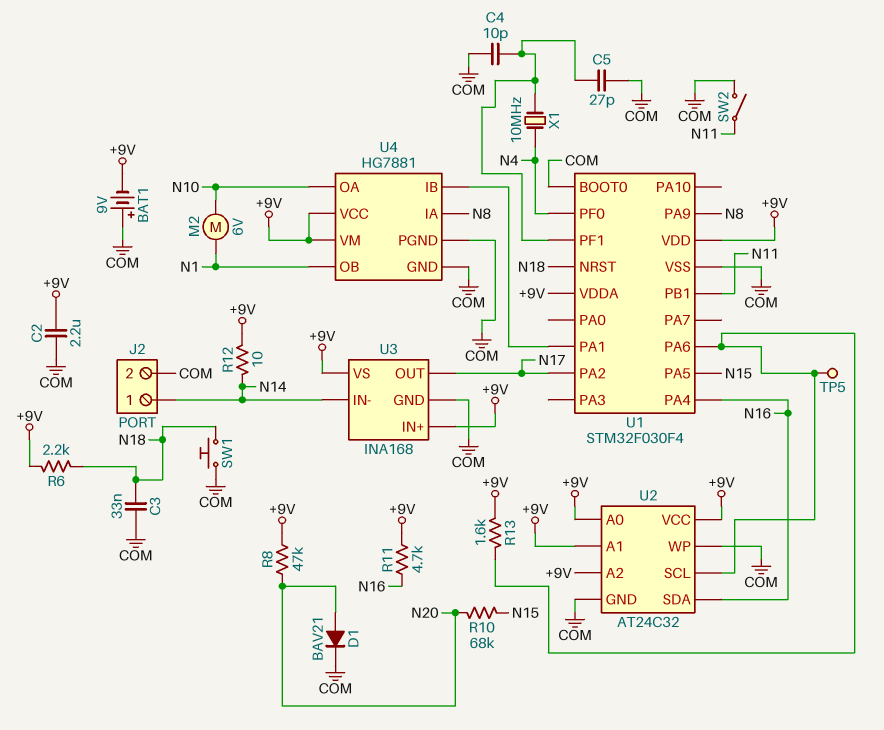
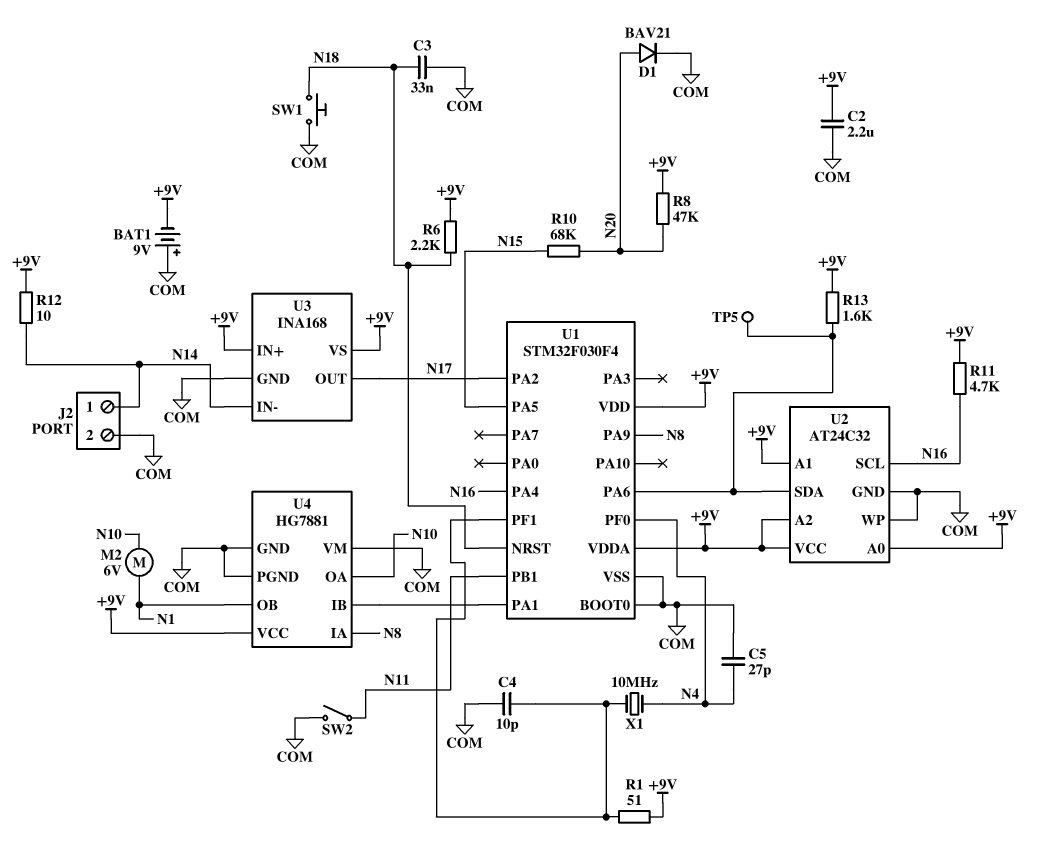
C5: 27pF (COM, U1/PF1) -> 27pF (COM, N4)
R1: none -> 51 (+9V, U1/PF1)
U2 pin SCL: U1/PA6 -> N16
U2 pin SDA: N16 -> U1/PA6
U4 pin VM: +9V -> COM

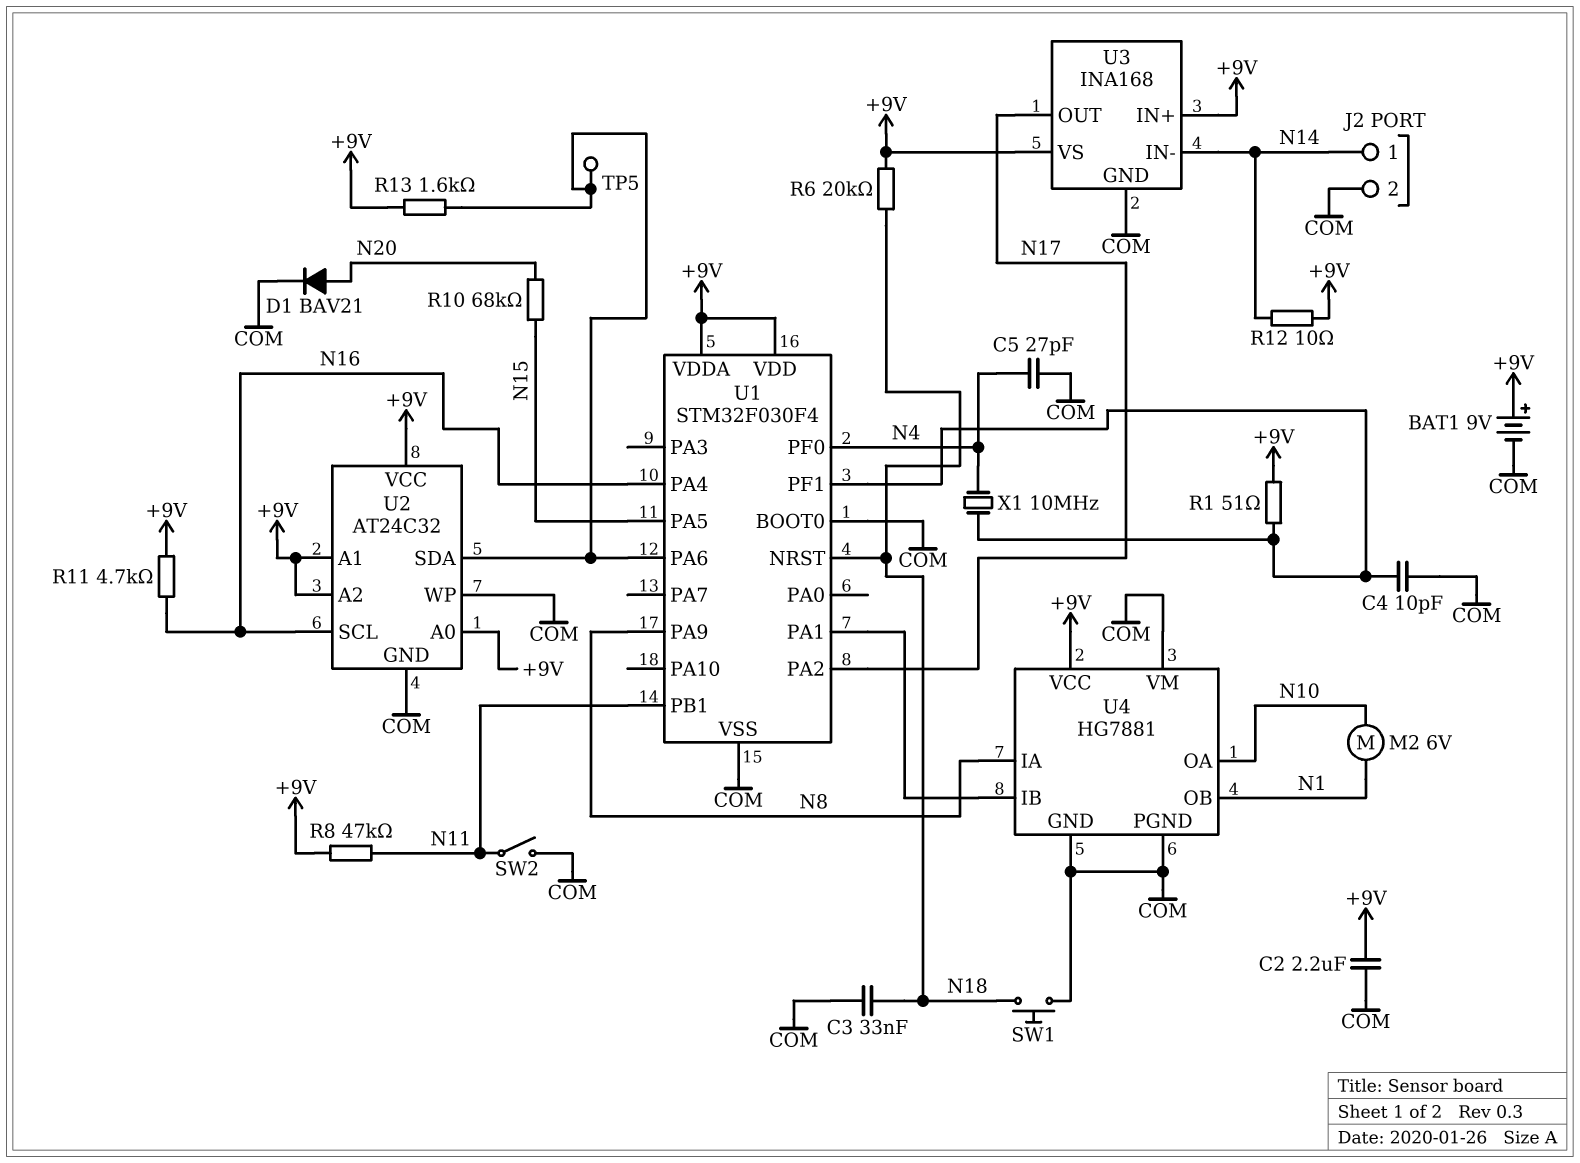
BAT1: 9V (plus COM, minus +9V) -> 9V (plus +9V, minus COM)
R6: 2.2k (+9V, N18) -> 20k (+9V, N18)
R8: 47k (+9V, N20) -> 47k (+9V, N11)

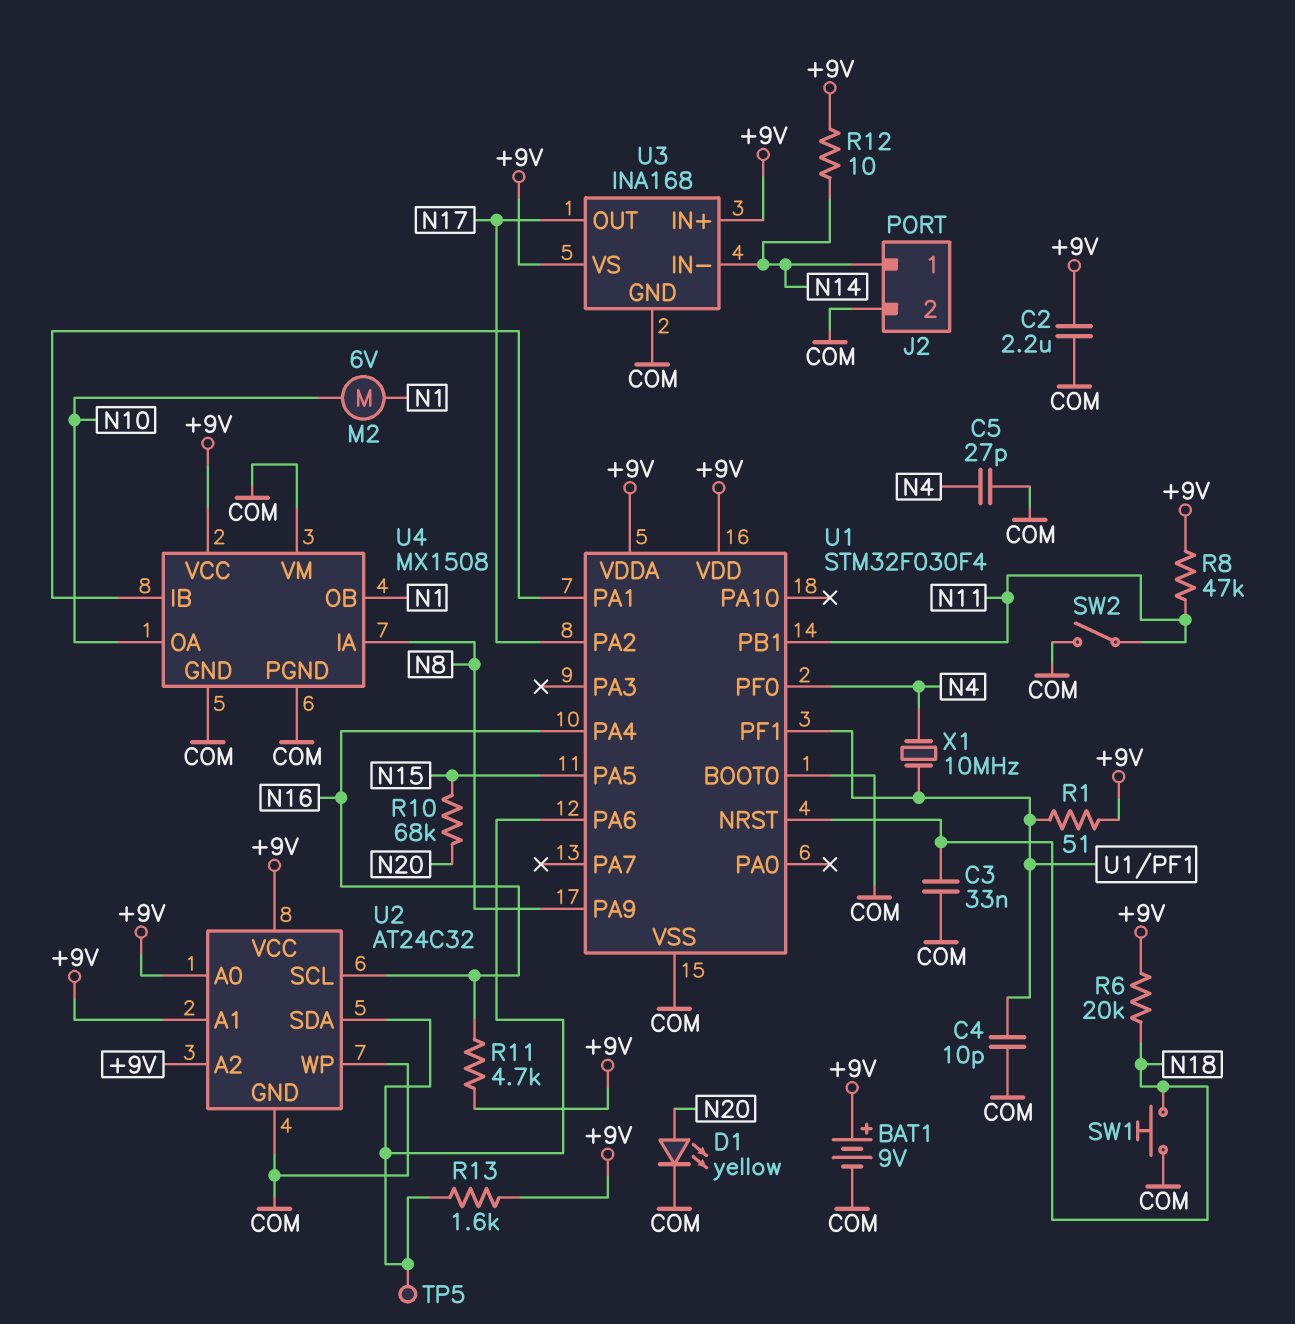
D1: diode BAV21 (A N20, K COM) -> LED yellow (A N20, K COM)
U4: HG7881 -> MX1508

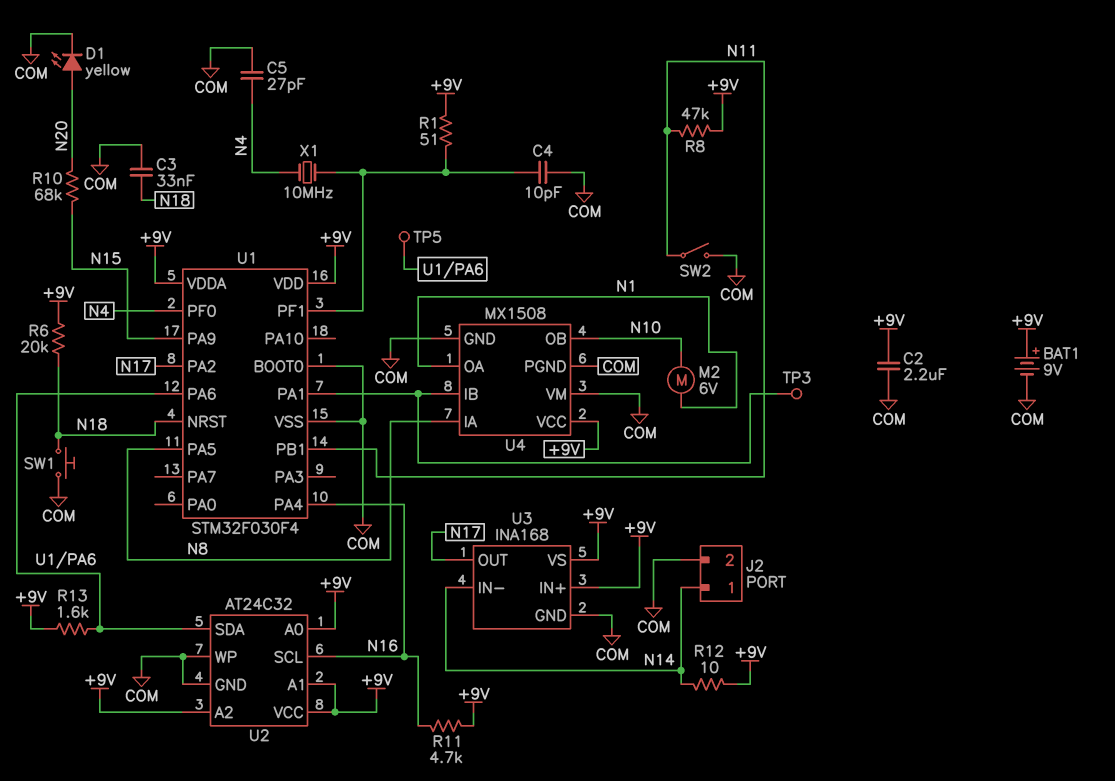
TP3: none -> test point (U1/PA1)
U1 pin PA5: N15 -> N8
U1 pin PA9: N8 -> N15
U4 pin OA: N10 -> N1
U4 pin OB: N1 -> N10

